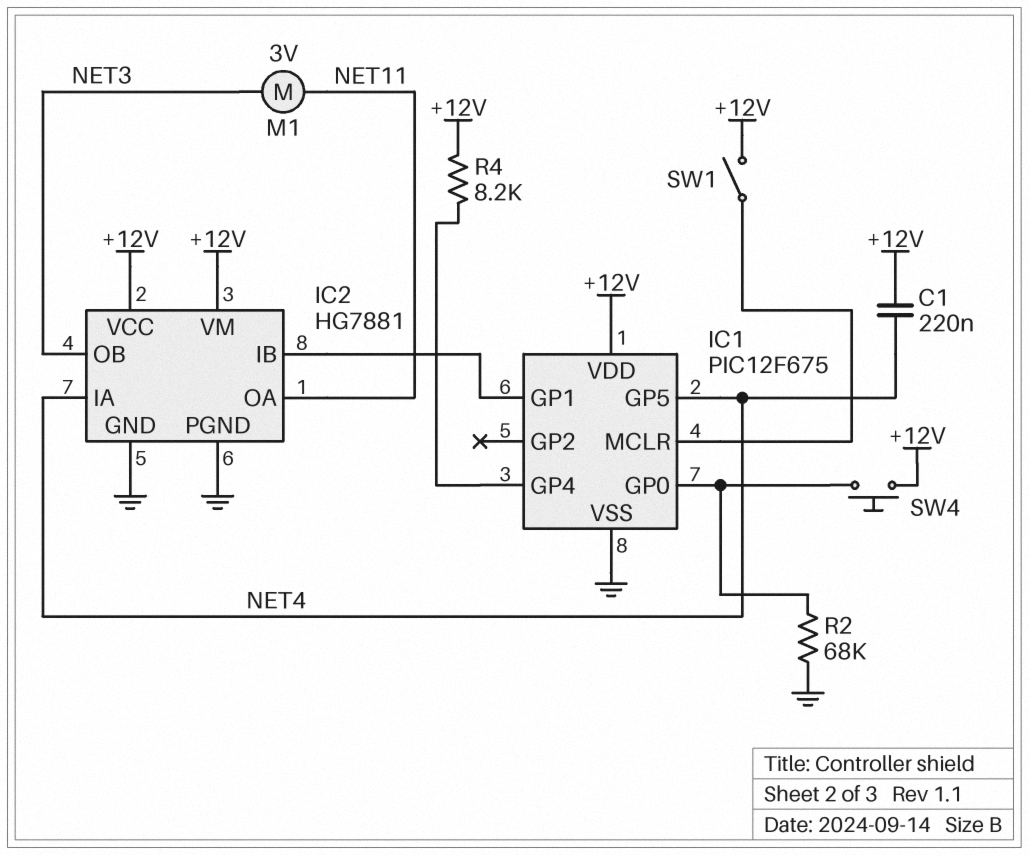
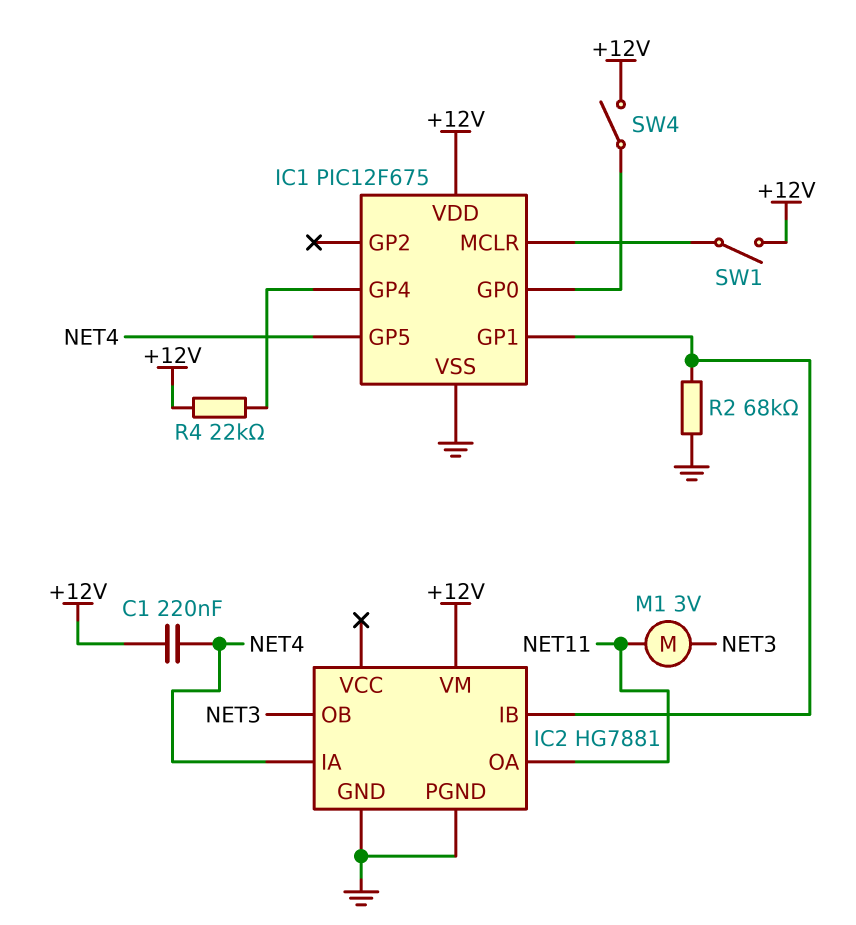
IC2 pin VCC: +12V -> none
R2: 68k (GND, IC1/GP0) -> 68k (GND, IC1/GP1)
R4: 8.2k (+12V, IC1/GP4) -> 22k (+12V, IC1/GP4)
SW4: button (+12V, IC1/GP0) -> switch (+12V, IC1/GP0)

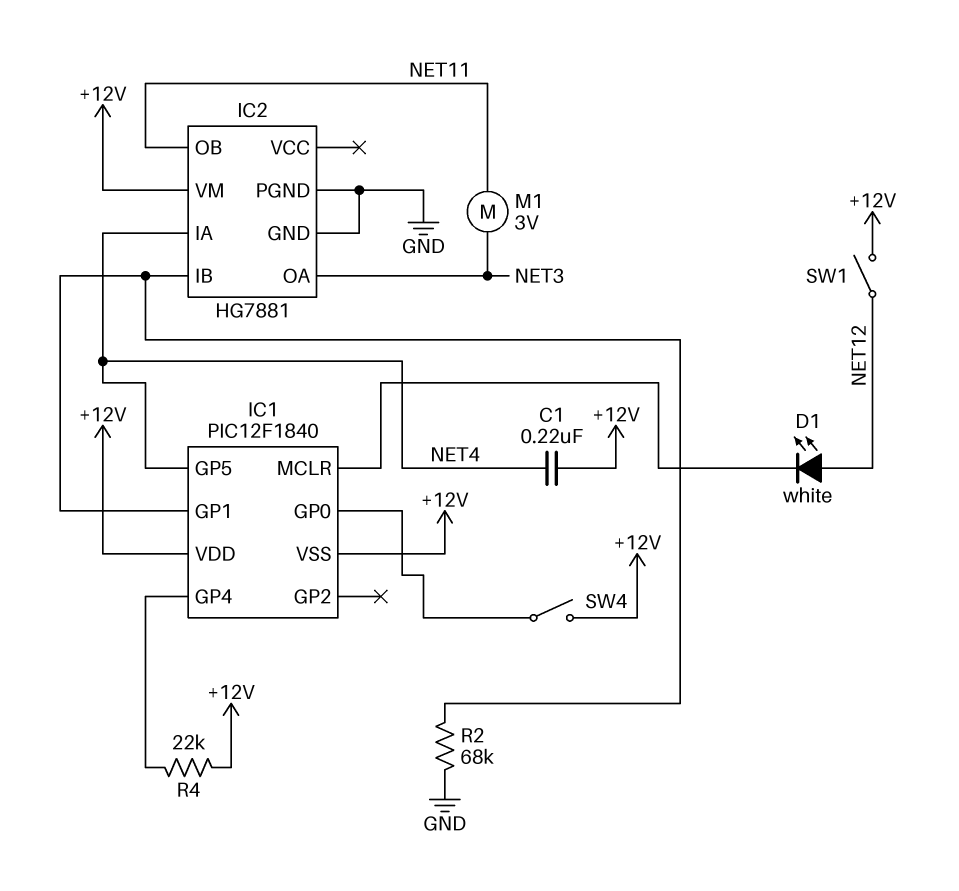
D1: none -> LED white (A NET12, K IC1/MCLR)
IC1: PIC12F675 -> PIC12F1840
IC1 pin VSS: GND -> +12V
IC2 pin OA: NET11 -> NET3
IC2 pin OB: NET3 -> NET11
SW1: switch (+12V, IC1/MCLR) -> switch (+12V, NET12)

